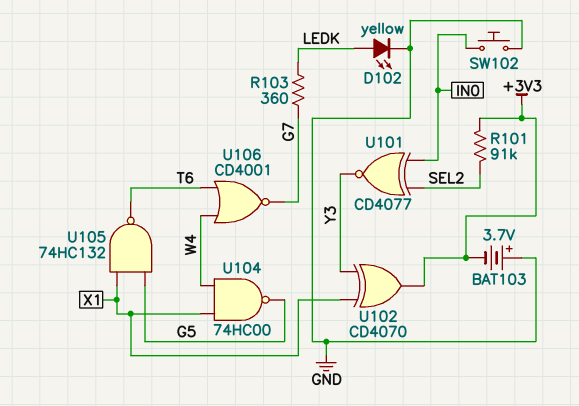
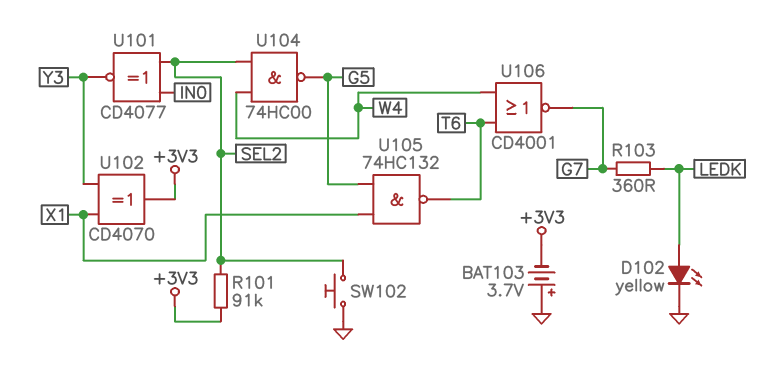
SW102: button (GND, IN0) -> button (GND, SEL2)
U104: NAND 74HC00 (in W4, in X1, out G5) -> NAND 74HC00 (in SEL2, in W4, out G5)

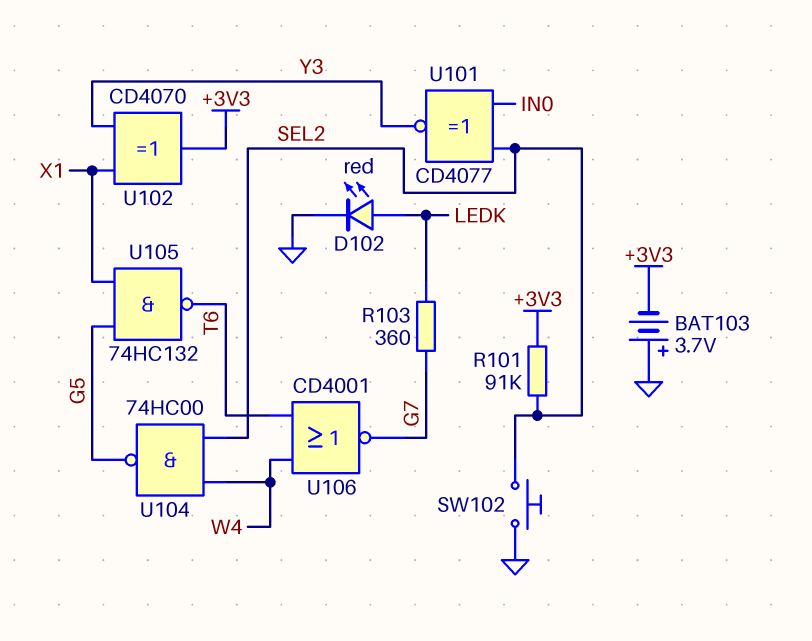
D102: LED yellow (A LEDK, K GND) -> LED red (A LEDK, K GND)

